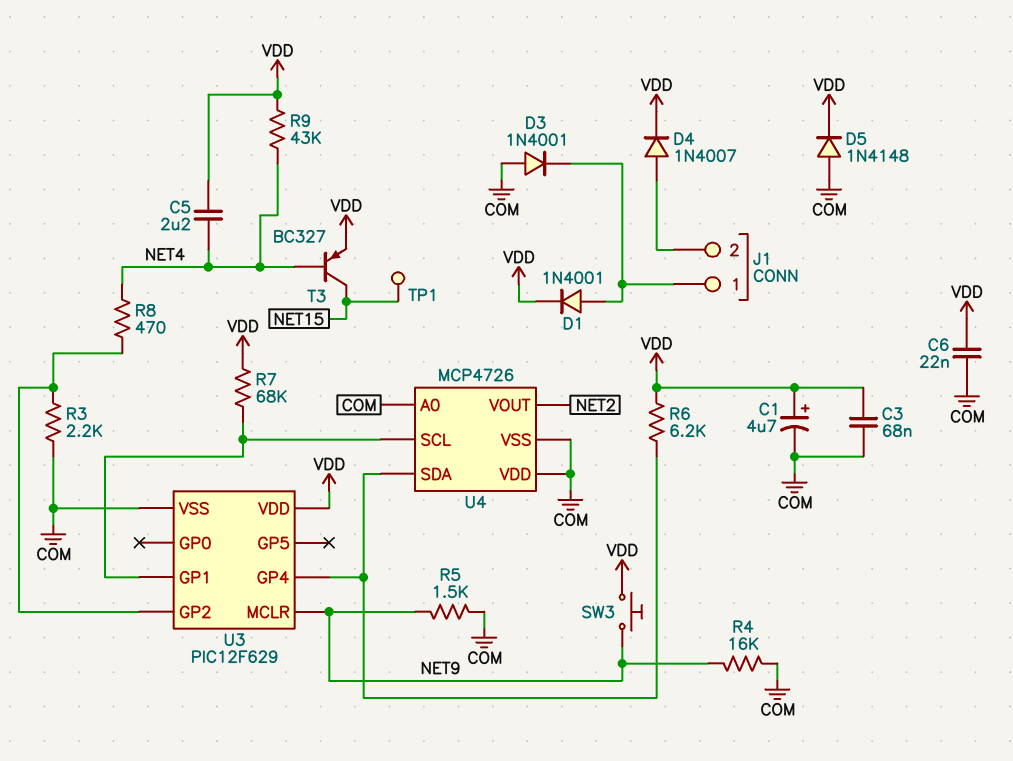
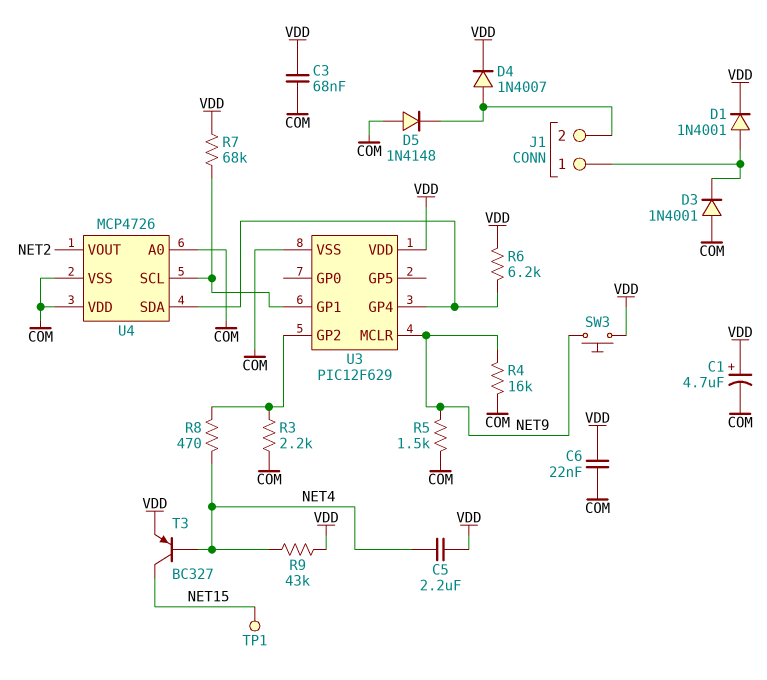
D5: diode 1N4148 (A COM, K VDD) -> diode 1N4148 (A COM, K J1/2)

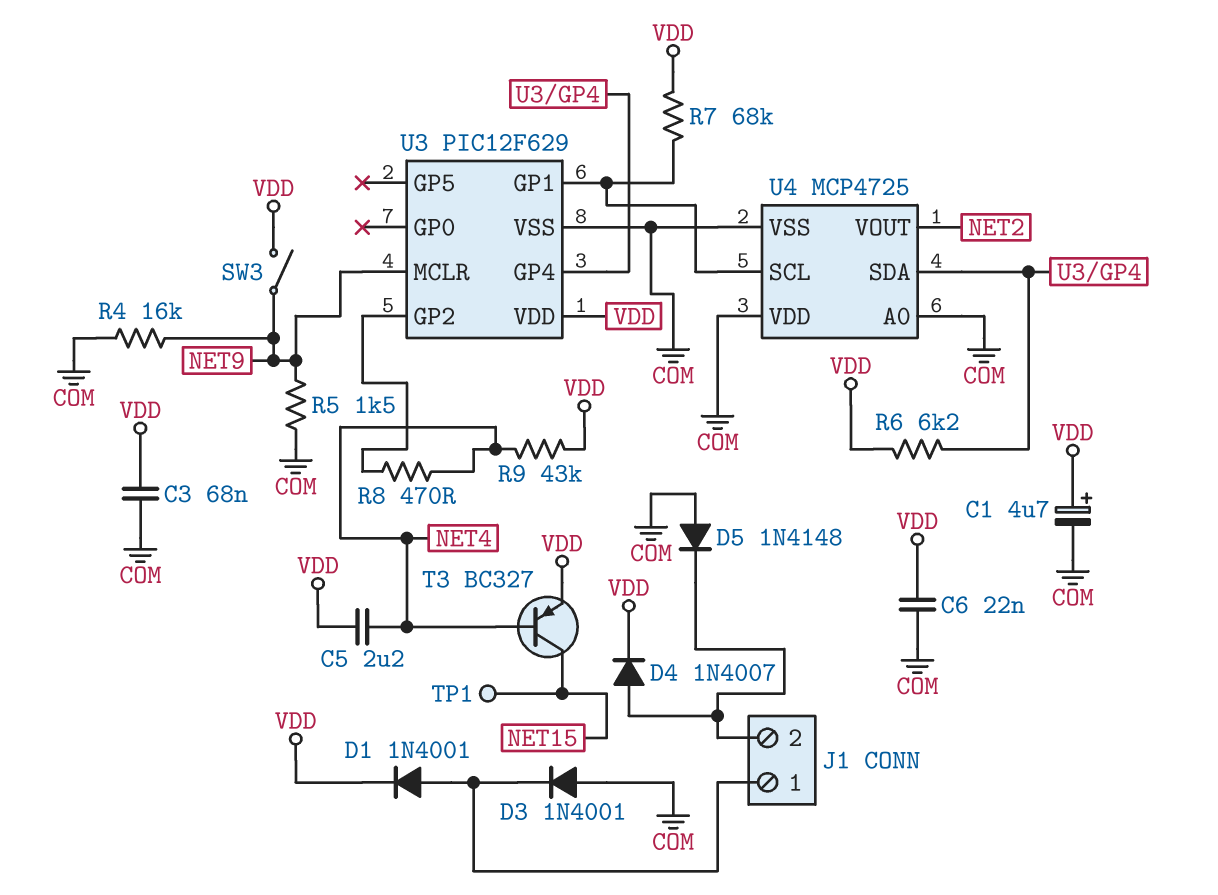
R3: 2.2k (COM, U3/GP2) -> none
SW3: button (NET9, VDD) -> switch (NET9, VDD)
U4: MCP4726 -> MCP4725

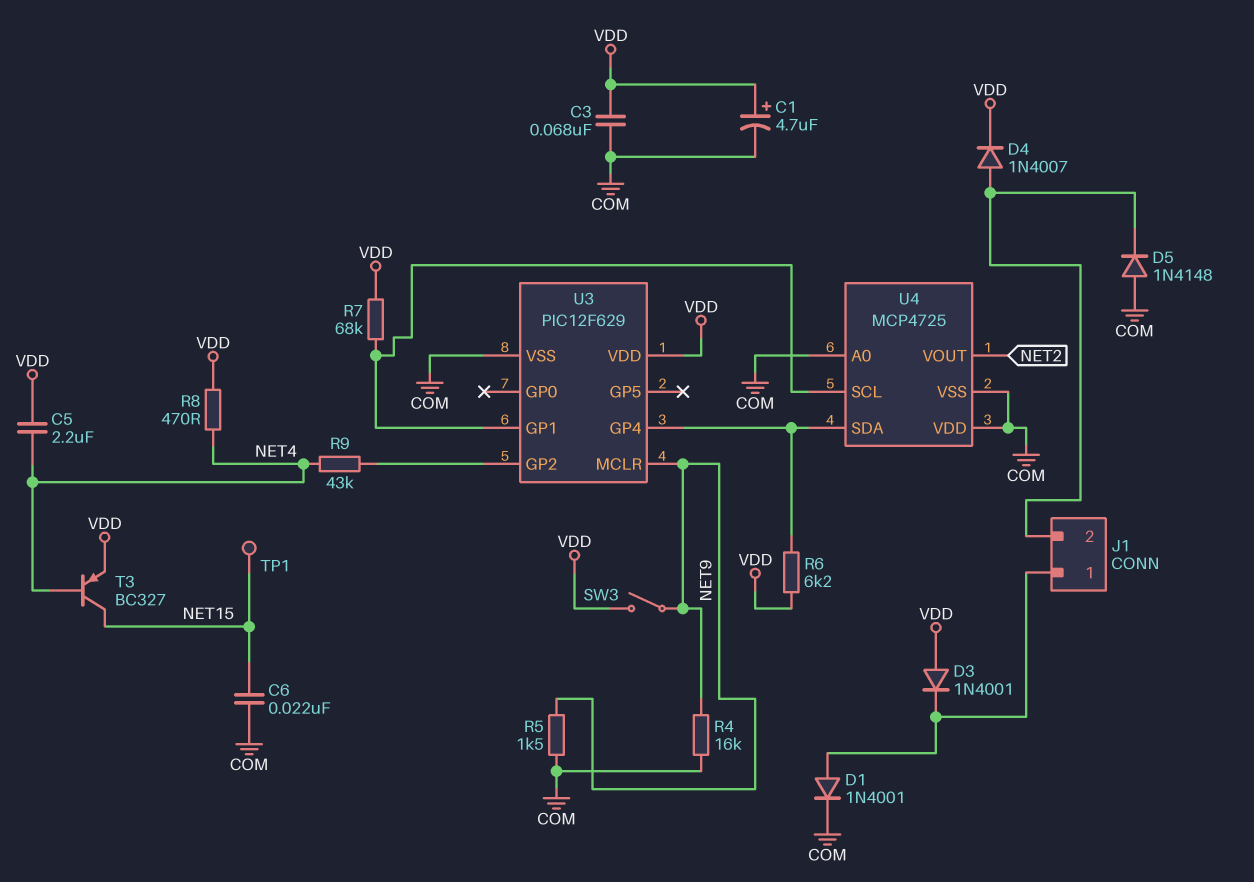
C6: 22nF (COM, VDD) -> 22nF (COM, NET15)
D1: diode 1N4001 (A J1/1, K VDD) -> diode 1N4001 (A J1/1, K COM)
D3: diode 1N4001 (A COM, K J1/1) -> diode 1N4001 (A VDD, K J1/1)
R8: 470 (NET4, U3/GP2) -> 470 (NET4, VDD)
R9: 43k (NET4, VDD) -> 43k (NET4, U3/GP2)

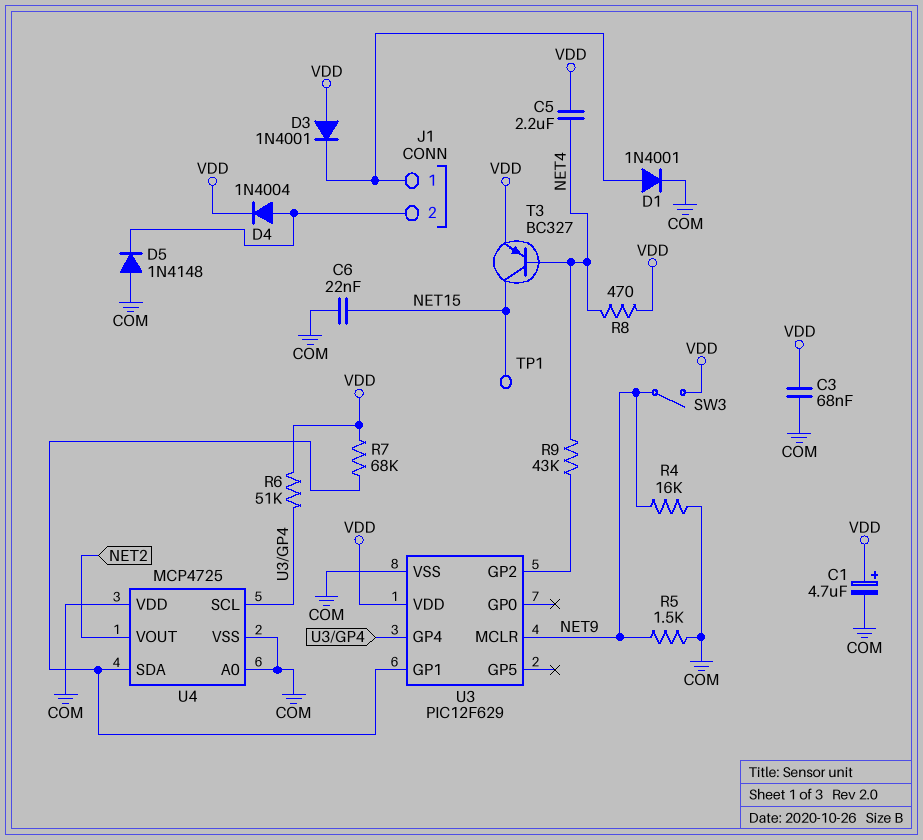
D4: diode 1N4007 (A J1/2, K VDD) -> diode 1N4004 (A J1/2, K VDD)
R6: 6.2k (U3/GP4, VDD) -> 51k (U3/GP4, VDD)
U4 pin SCL: U3/GP1 -> U3/GP4
U4 pin SDA: U3/GP4 -> U3/GP1

